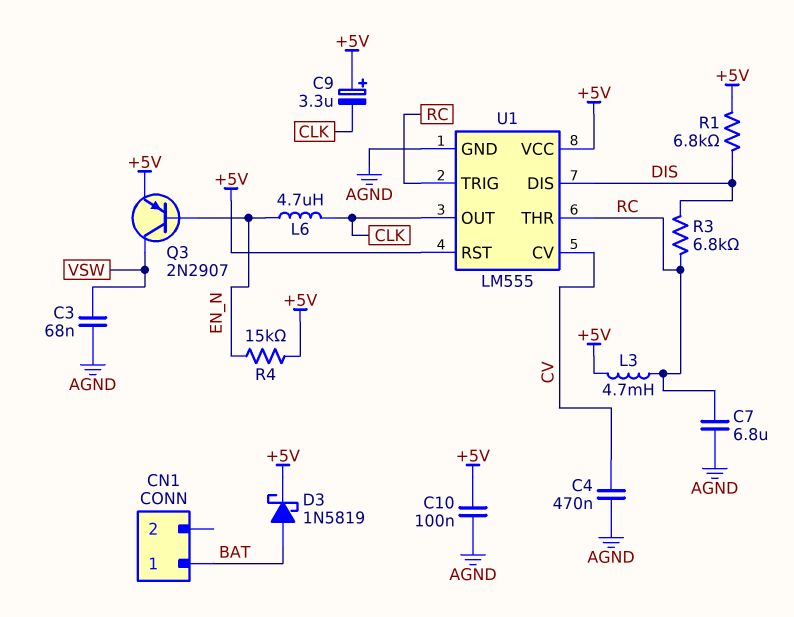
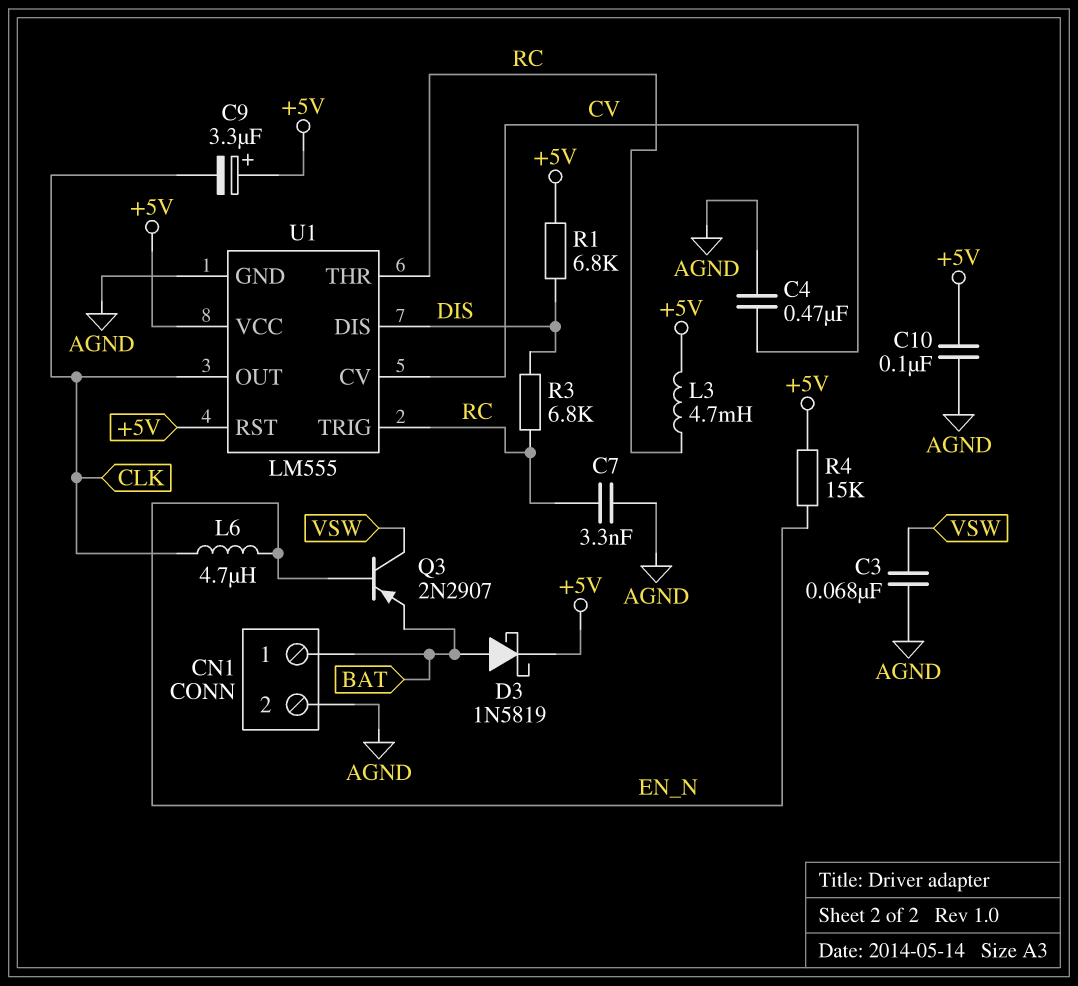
C7: 6.8uF (AGND, RC) -> 3.3nF (AGND, RC)
CN1 pin 2: none -> AGND
Q3: PNP 2N2907 (B EN_N, C VSW, E +5V) -> PNP 2N2907 (B EN_N, C VSW, E BAT)

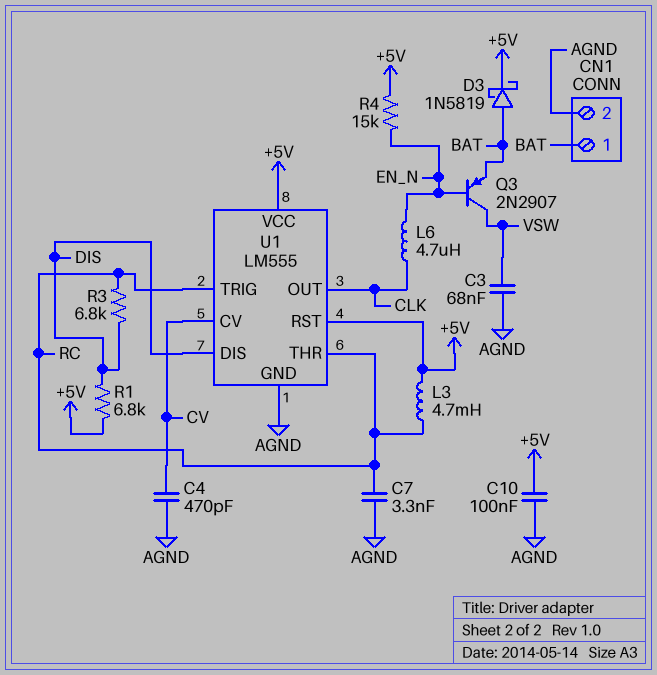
C4: 470nF (AGND, CV) -> 470pF (AGND, CV)
C9: 3.3uF (plus +5V, minus CLK) -> none

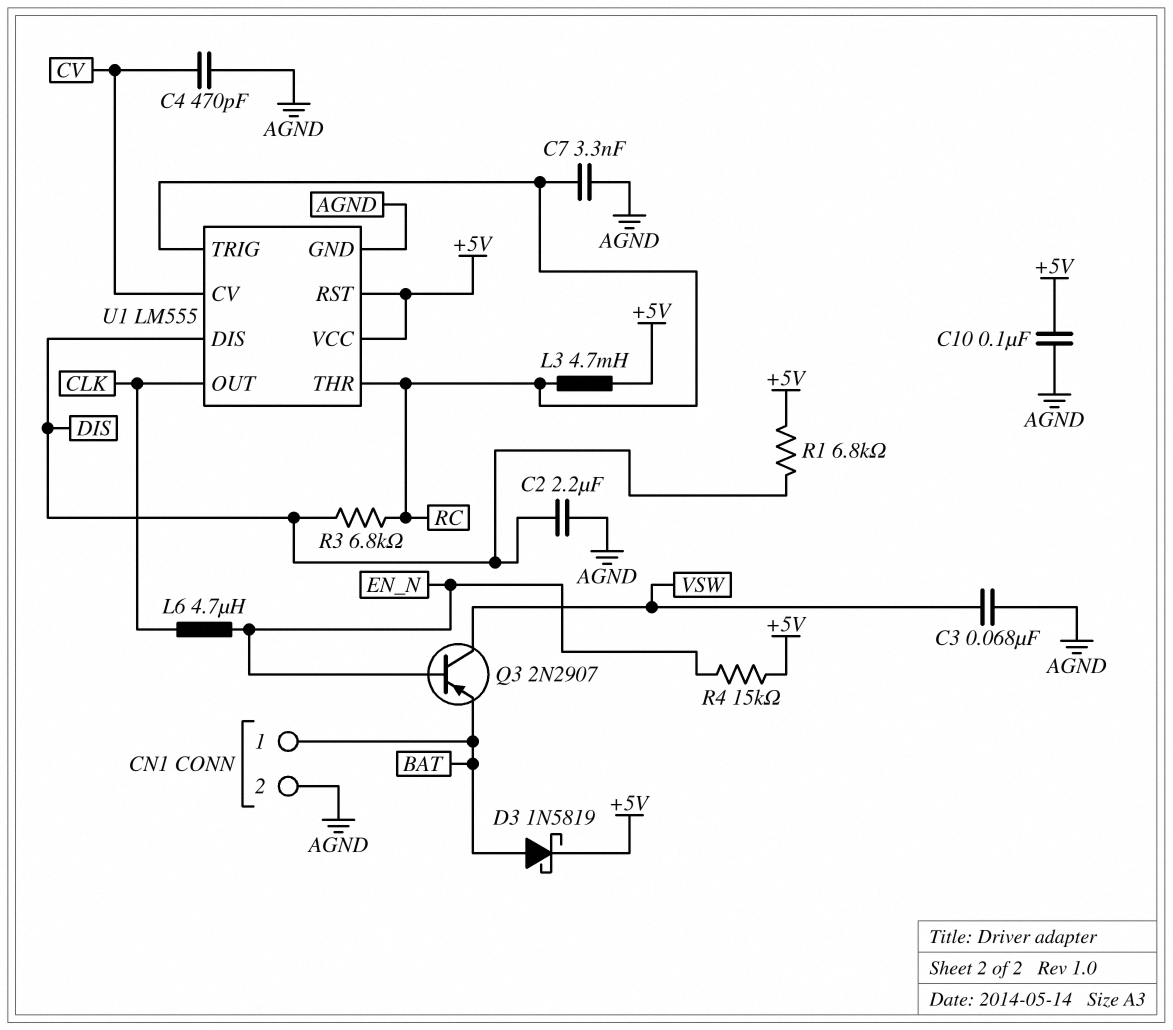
C2: none -> 2.2uF (AGND, DIS)

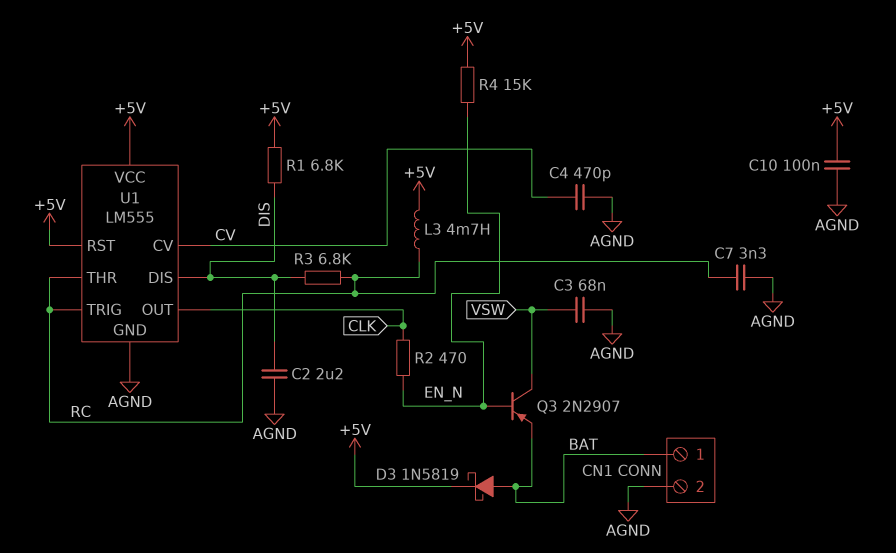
L6: 4.7uH (CLK, EN_N) -> none
R2: none -> 470 (CLK, EN_N)

